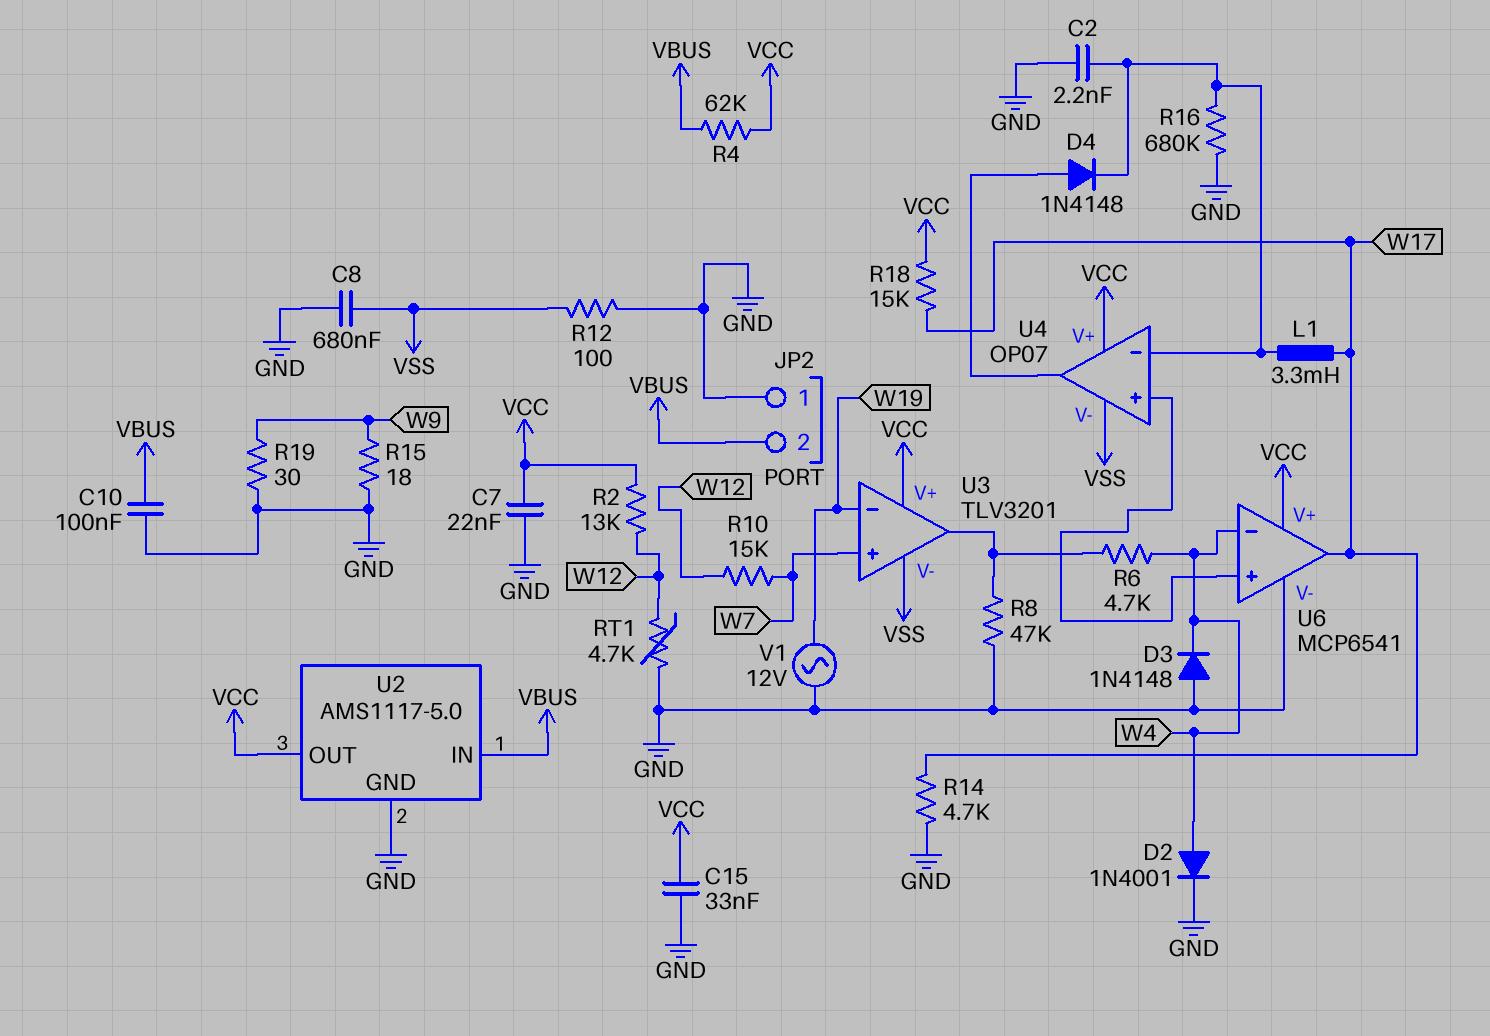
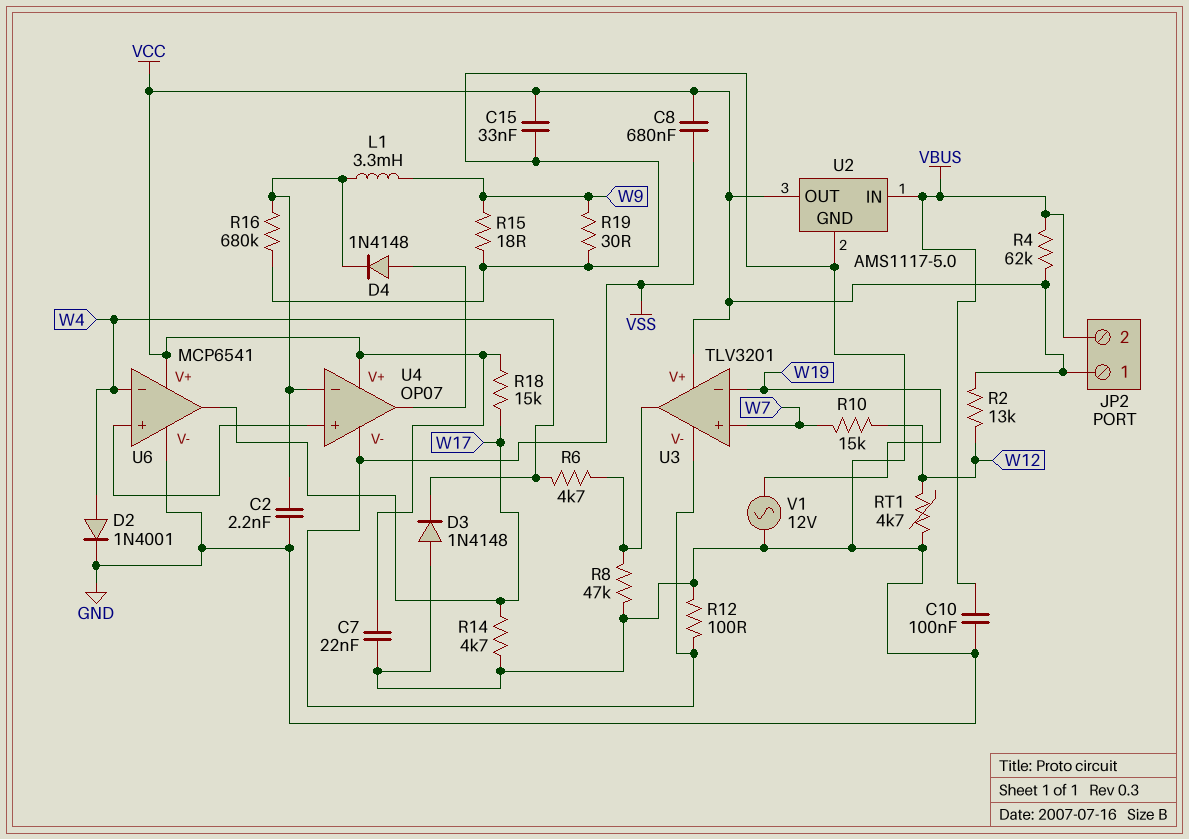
C8: 680nF (GND, VSS) -> 680nF (VCC, VSS)
JP2 pin 1: GND -> VCC
L1: 3.3mH (U4/in-, W17) -> 3.3mH (U4/in-, W9)

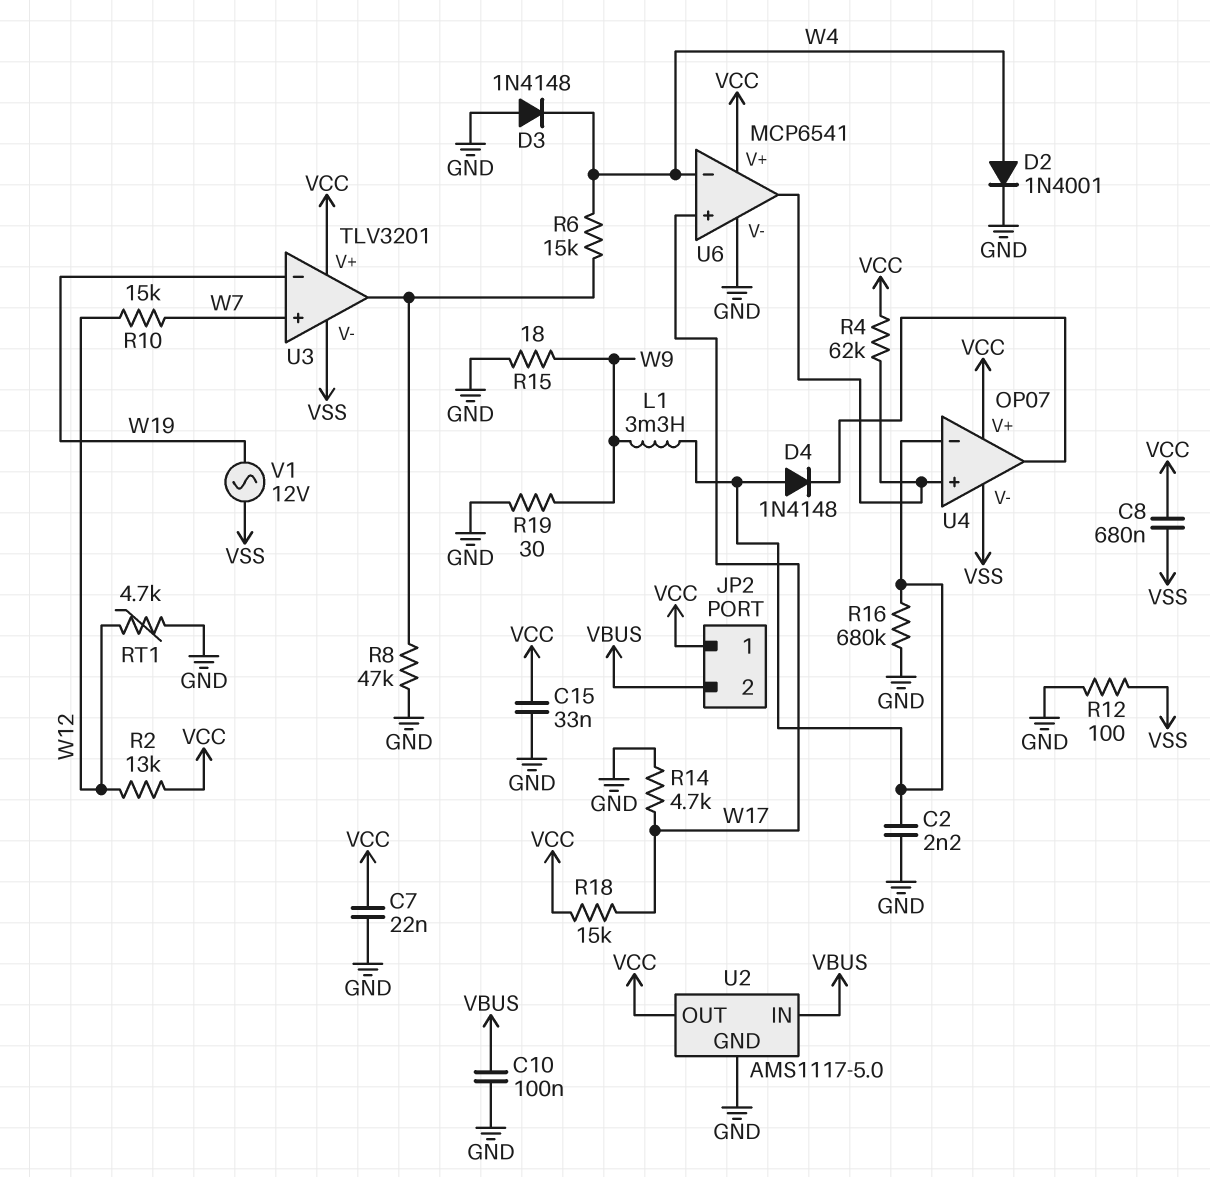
D4: diode 1N4148 (A U4/out, K U4/in-) -> diode 1N4148 (A U4/in-, K U4/out)
R4: 62k (VBUS, VCC) -> 62k (U4/in+, VCC)
R6: 4.7k (U3/out, W4) -> 15k (U3/out, W4)
U6 pin in+: U4/in+ -> W17
U6 pin out: W17 -> U4/in+
V1: AC 12V (GND, W19) -> AC 12V (VSS, W19)

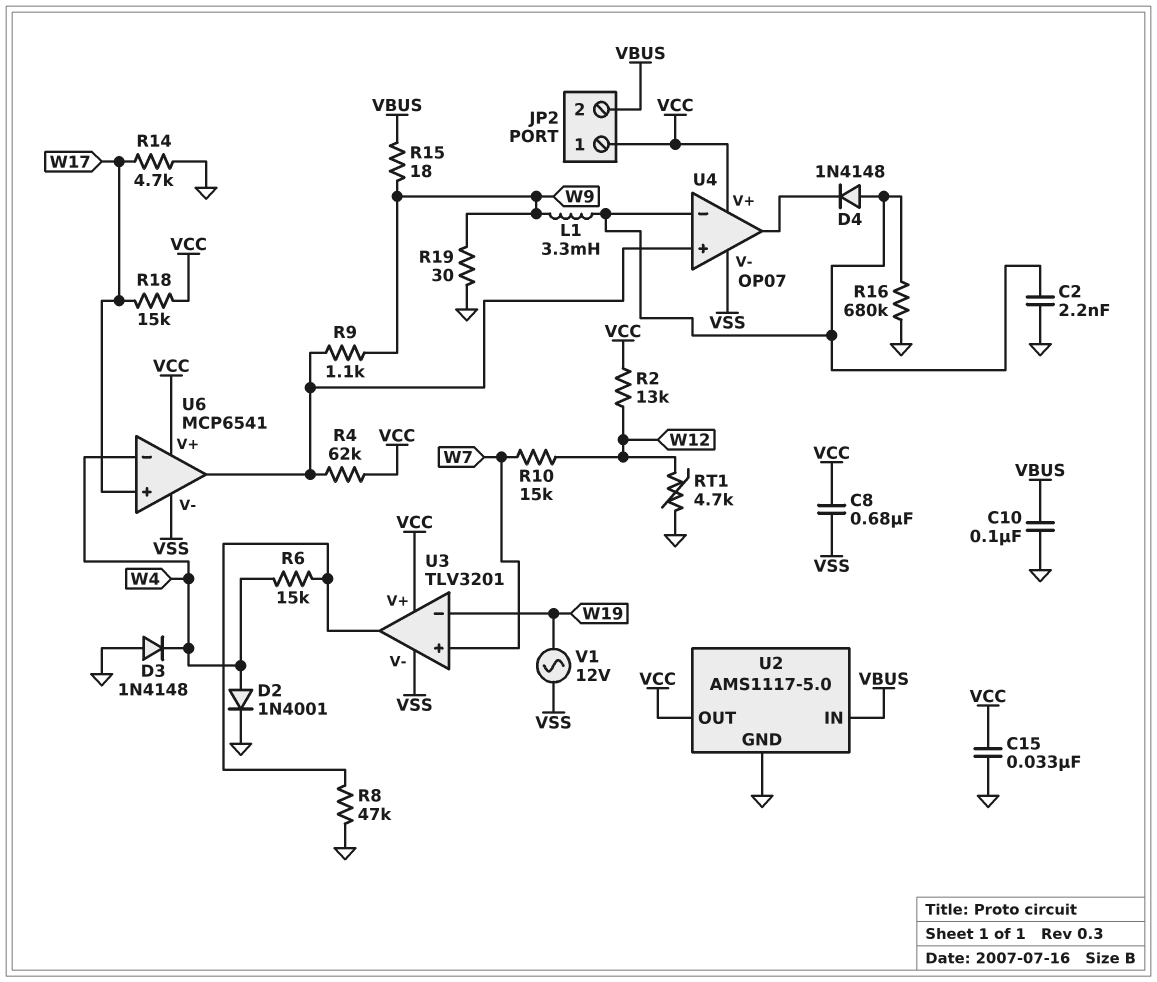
C7: 22nF (GND, VCC) -> none
R9: none -> 1.1k (U4/in+, W9)
R12: 100 (GND, VSS) -> none
R15: 18 (GND, W9) -> 18 (VBUS, W9)
U6 pin V-: GND -> VSS

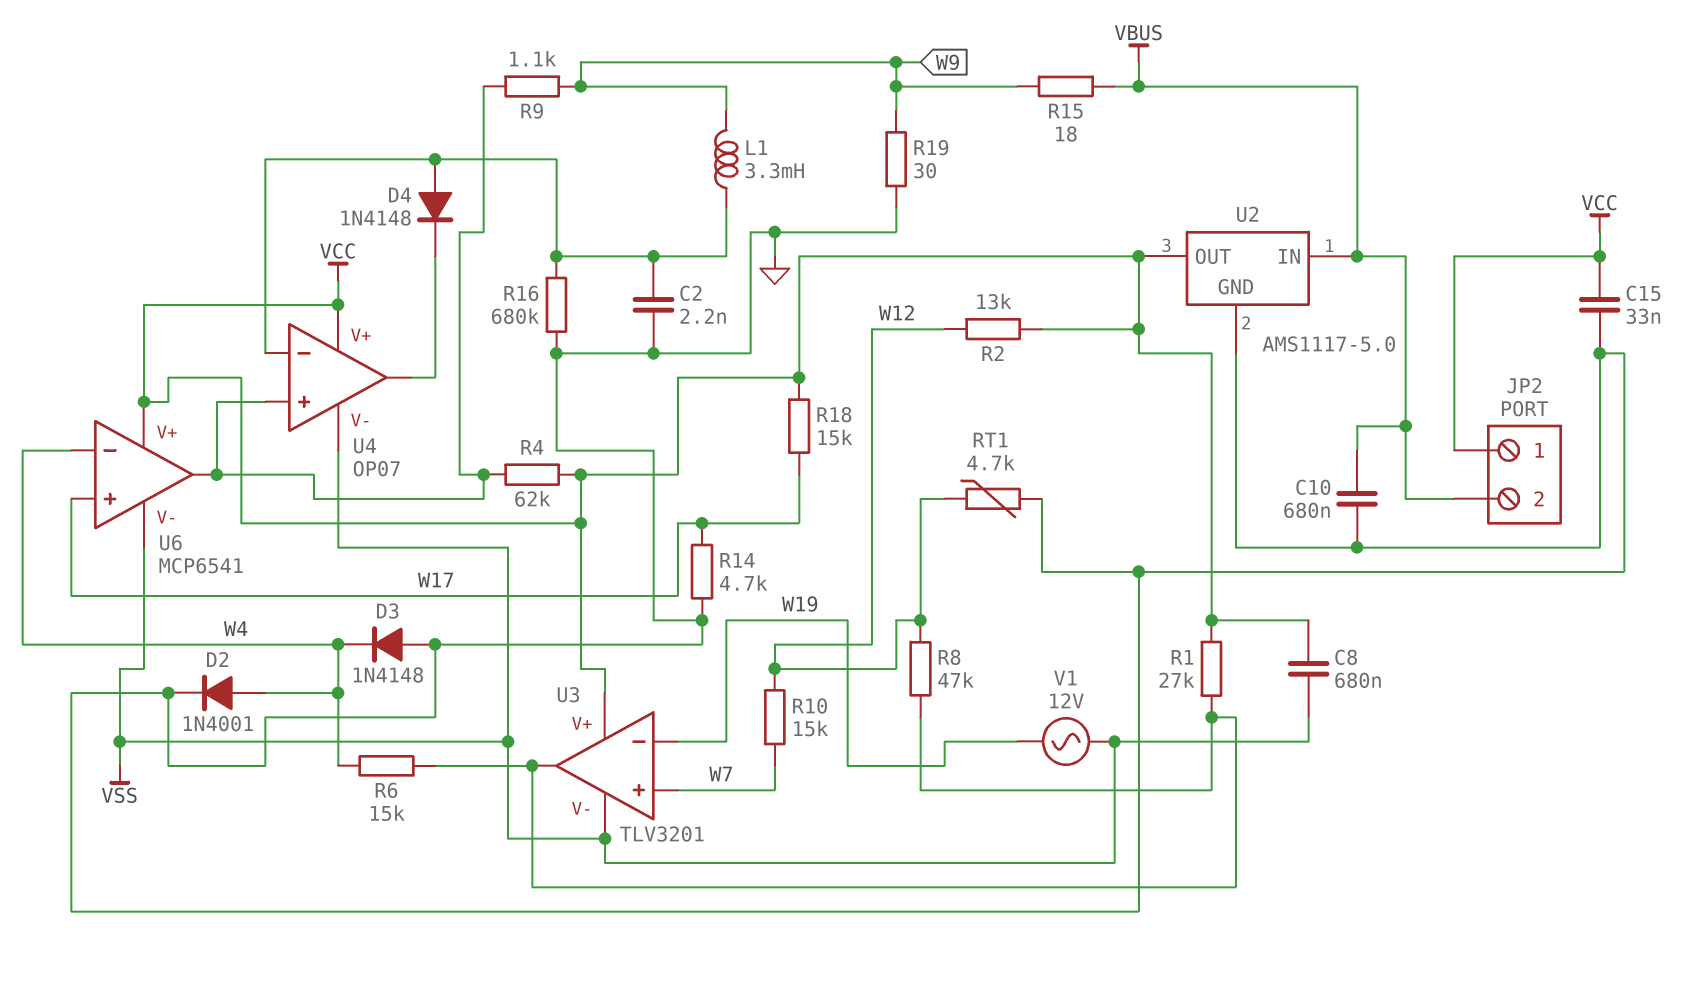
C10: 100nF (GND, VBUS) -> 680nF (GND, VBUS)
R1: none -> 27k (U3/out, VCC)
R8: 47k (GND, U3/out) -> 47k (U3/out, W12)

